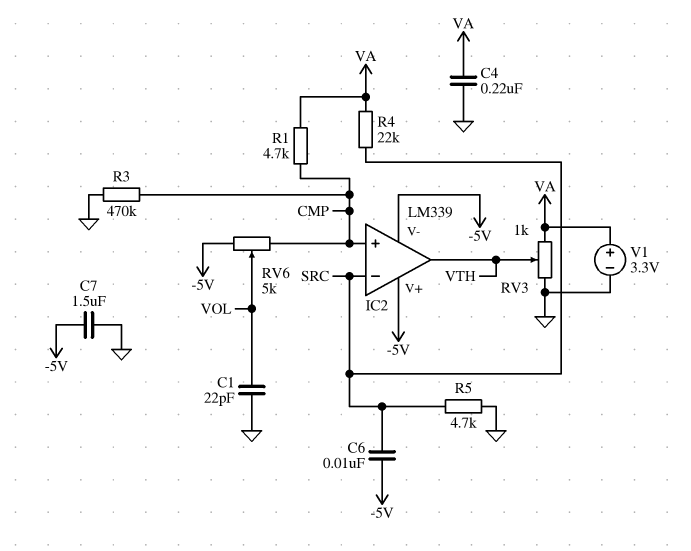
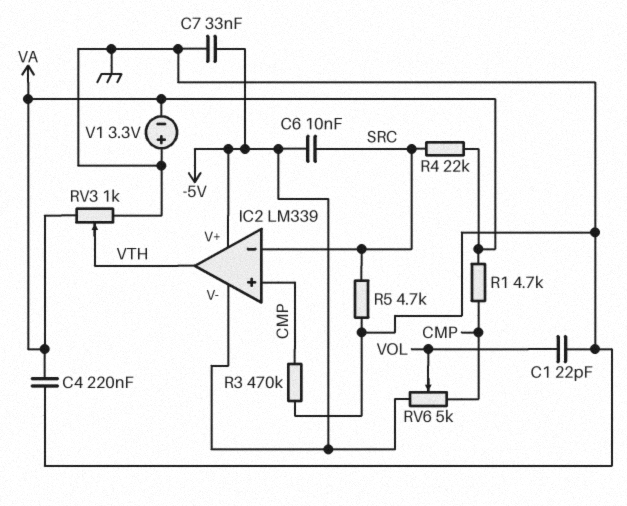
C7: 1.5uF (-5V, GND) -> 33nF (-5V, GND)
V1: 3.3V (plus VA, minus GND) -> 3.3V (plus GND, minus VA)

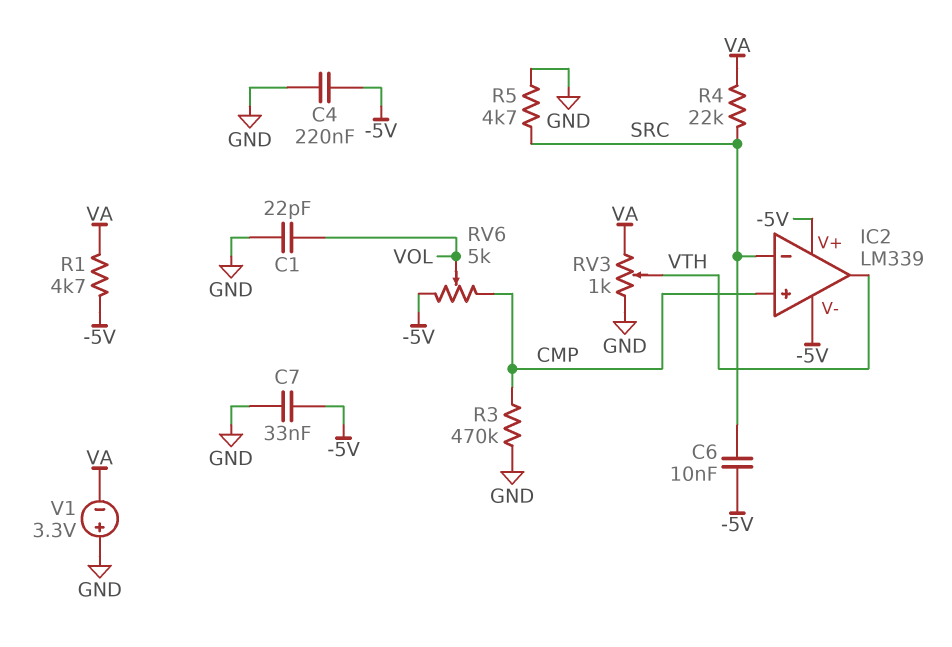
C4: 220nF (GND, VA) -> 220nF (-5V, GND)
R1: 4.7k (CMP, VA) -> 4.7k (-5V, VA)

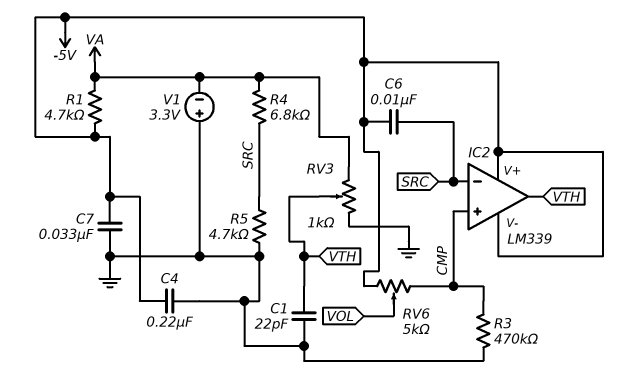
C1: 22pF (GND, VOL) -> 22pF (GND, VTH)
R4: 22k (SRC, VA) -> 6.8k (SRC, VA)

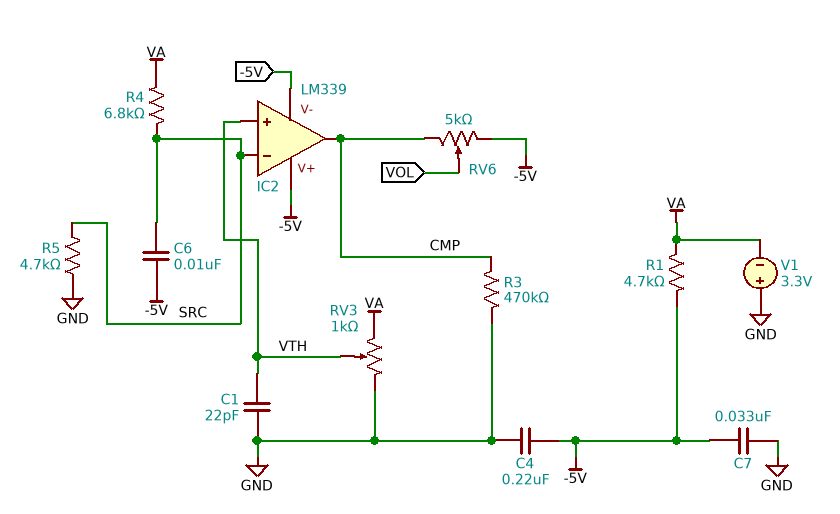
IC2 pin in+: CMP -> VTH
IC2 pin out: VTH -> CMP

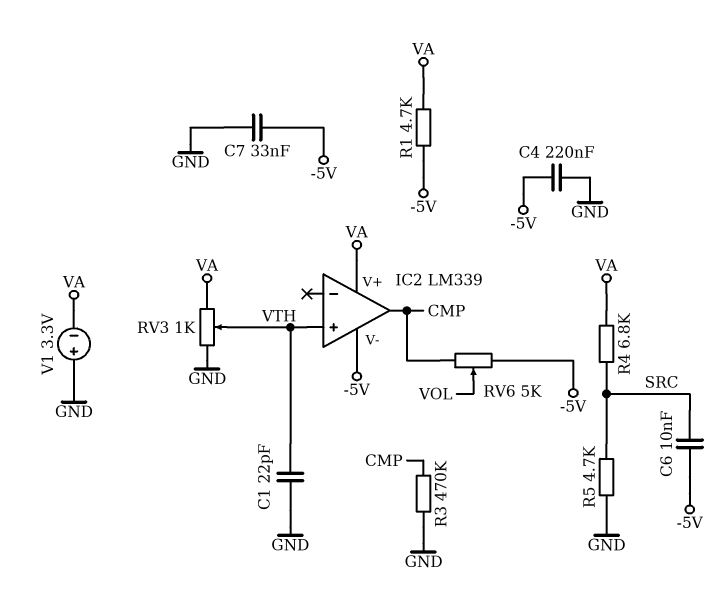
IC2 pin V+: -5V -> VA
IC2 pin in-: SRC -> none

